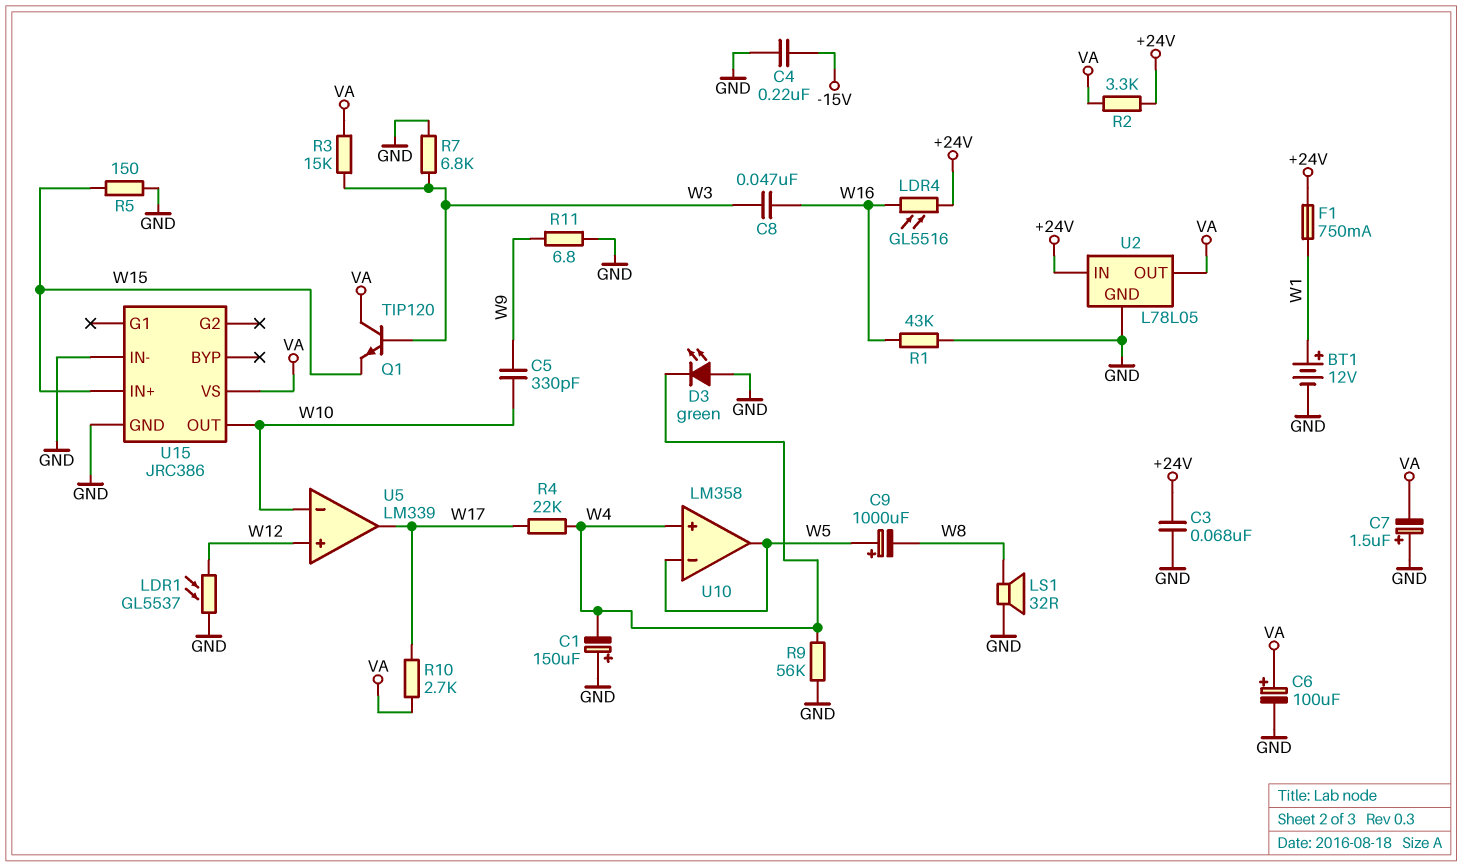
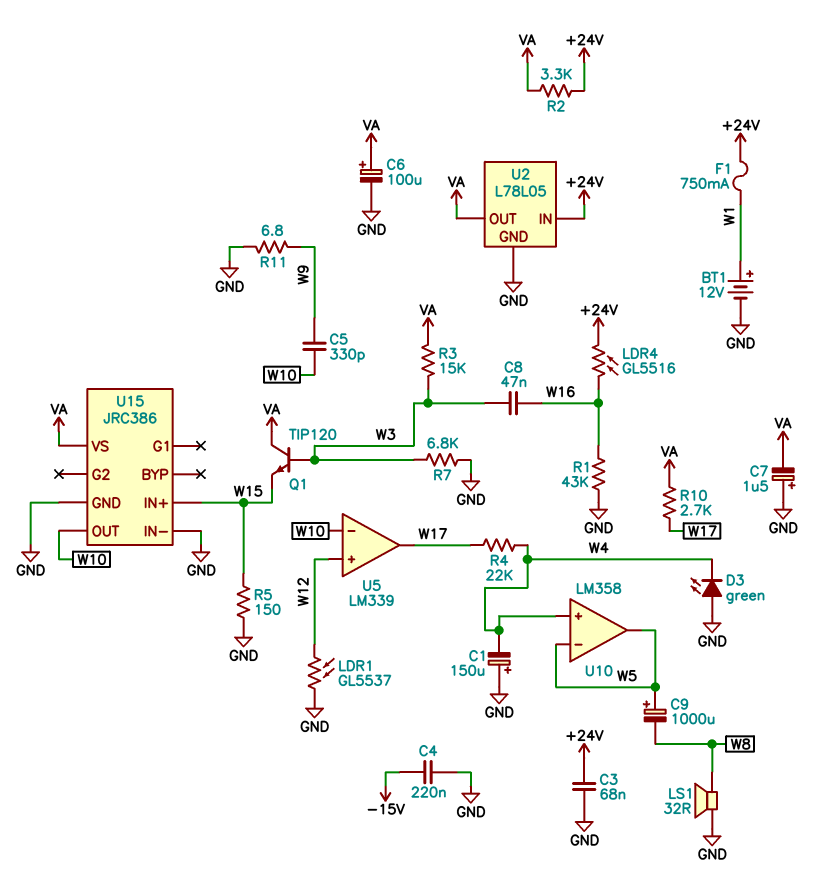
R9: 56k (GND, W4) -> none

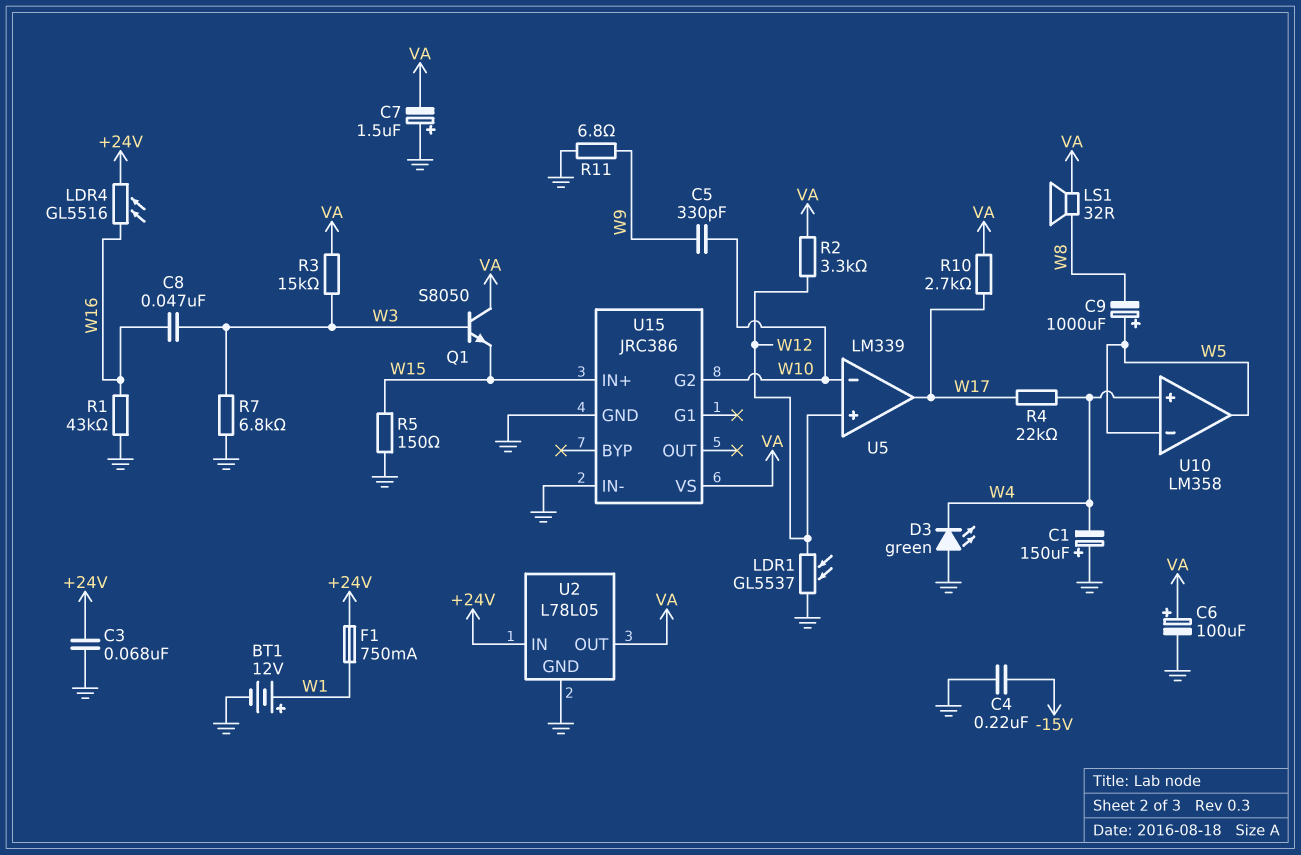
LS1: speaker 32R (GND, W8) -> speaker 32R (VA, W8)
Q1: NPN TIP120 (B W3, C VA, E W15) -> NPN S8050 (B W3, C VA, E W15)
R2: 3.3k (+24V, VA) -> 3.3k (VA, W12)
U15 pin G2: none -> W10
U15 pin OUT: W10 -> none

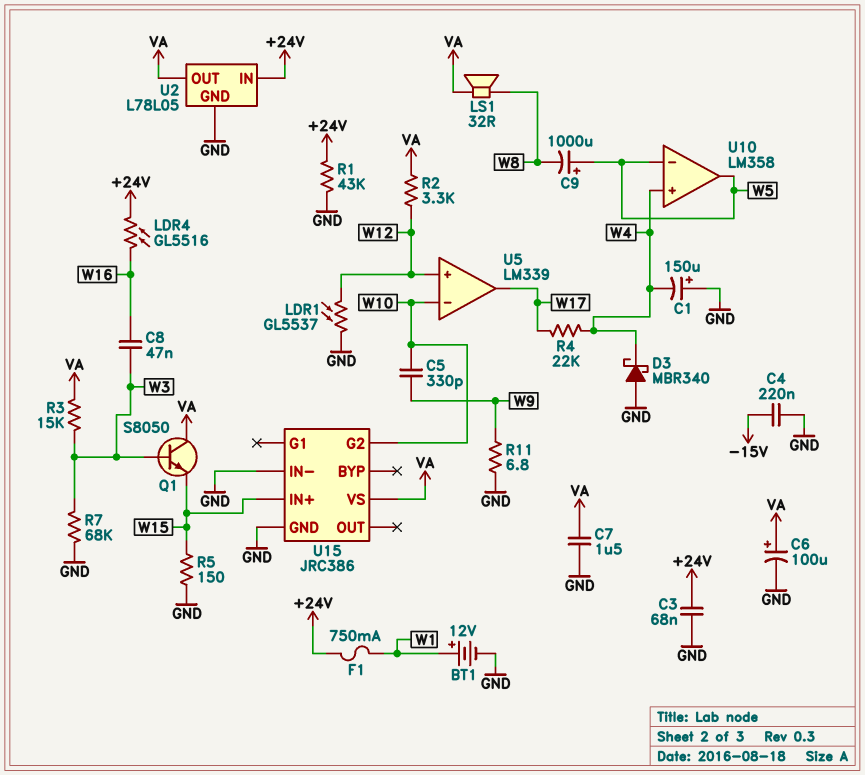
C7: 1.5uF (plus GND, minus VA) -> 1.5uF (GND, VA)
D3: LED green (A GND, K W4) -> schottky MBR340 (A GND, K W4)
R1: 43k (GND, W16) -> 43k (+24V, GND)
R7: 6.8k (GND, W3) -> 68k (GND, W3)
R10: 2.7k (VA, W17) -> none

